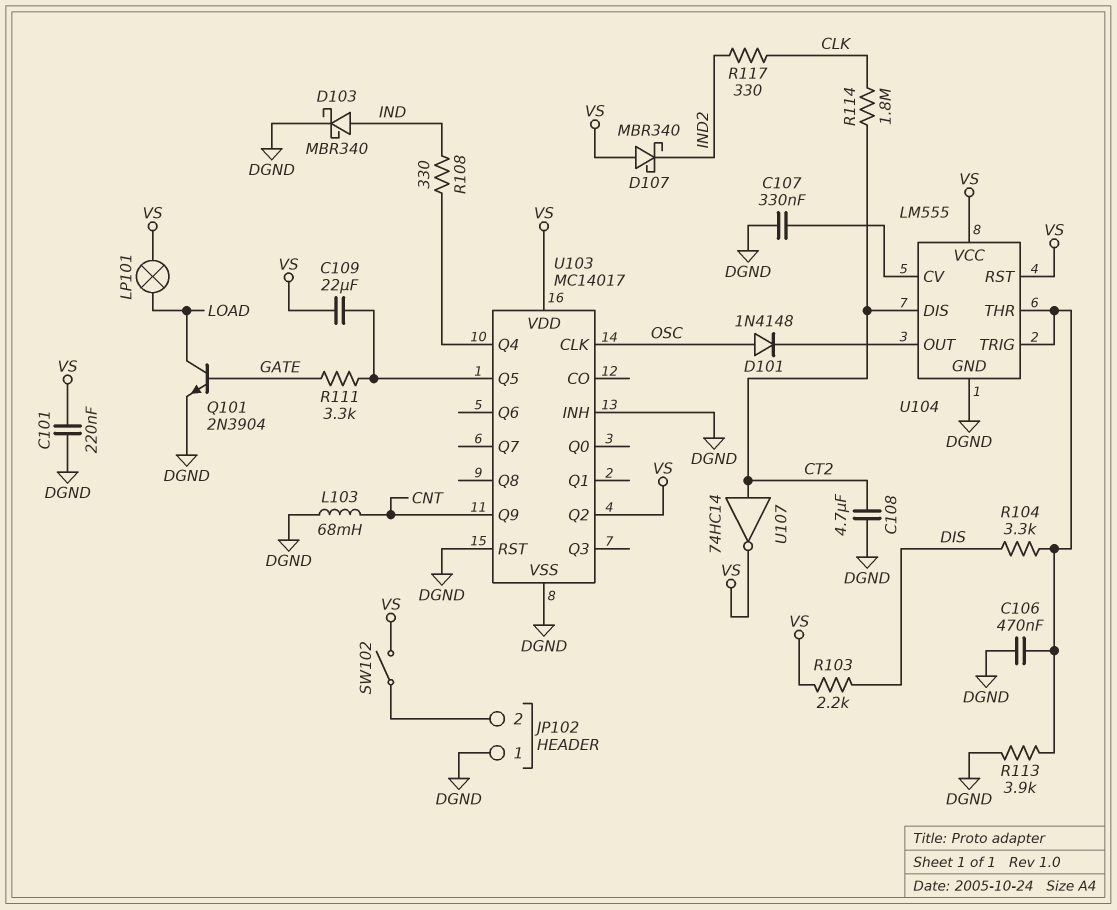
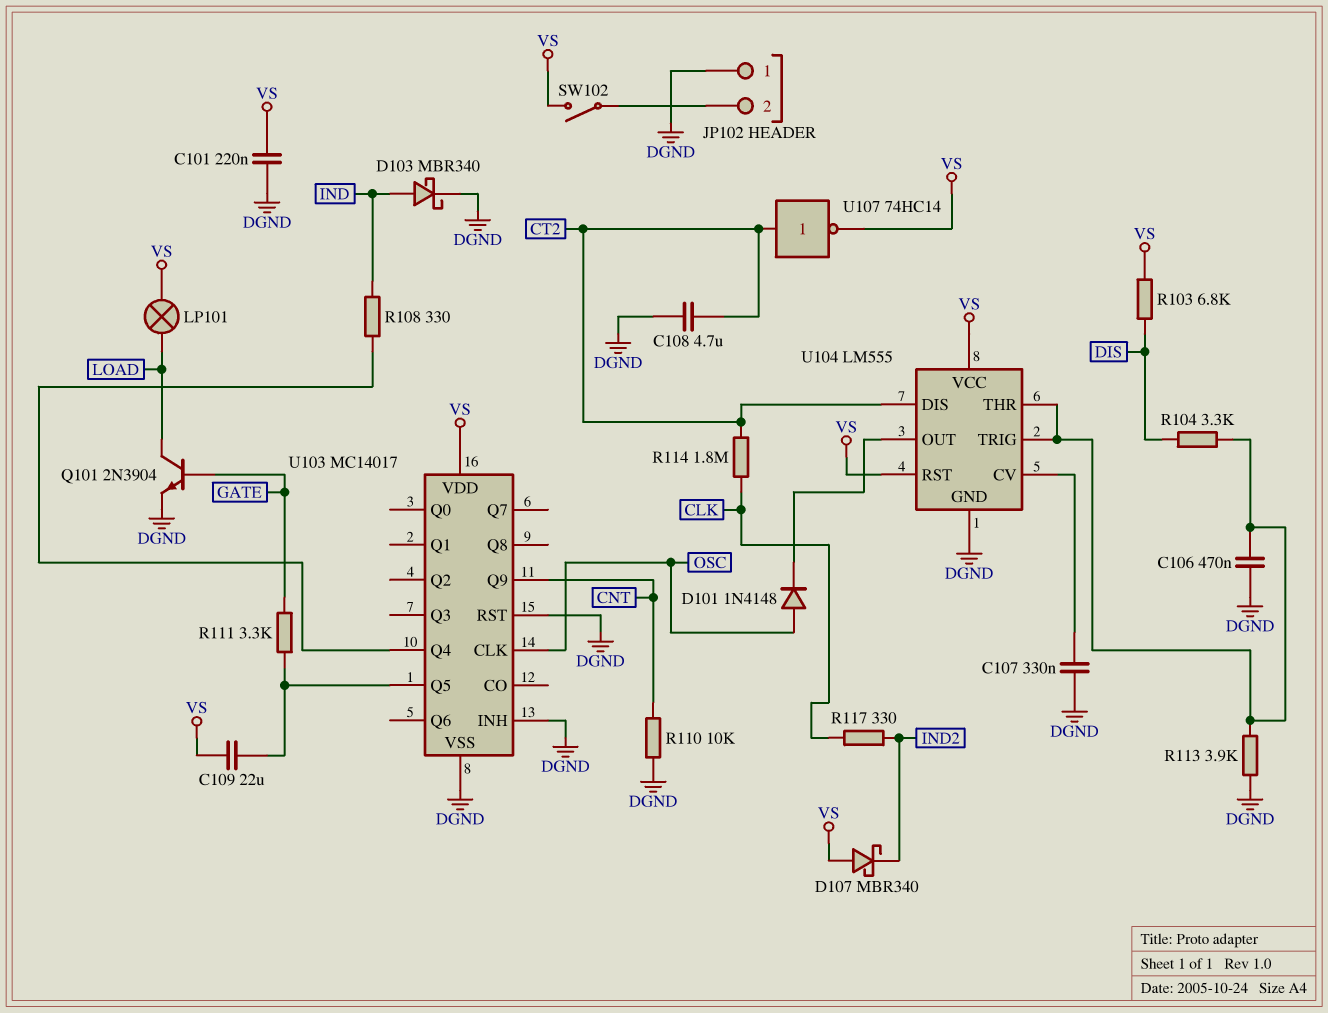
L103: 68mH (CNT, DGND) -> none
R103: 2.2k (DIS, VS) -> 6.8k (DIS, VS)
R110: none -> 10k (CNT, DGND)
U103 pin Q2: VS -> none

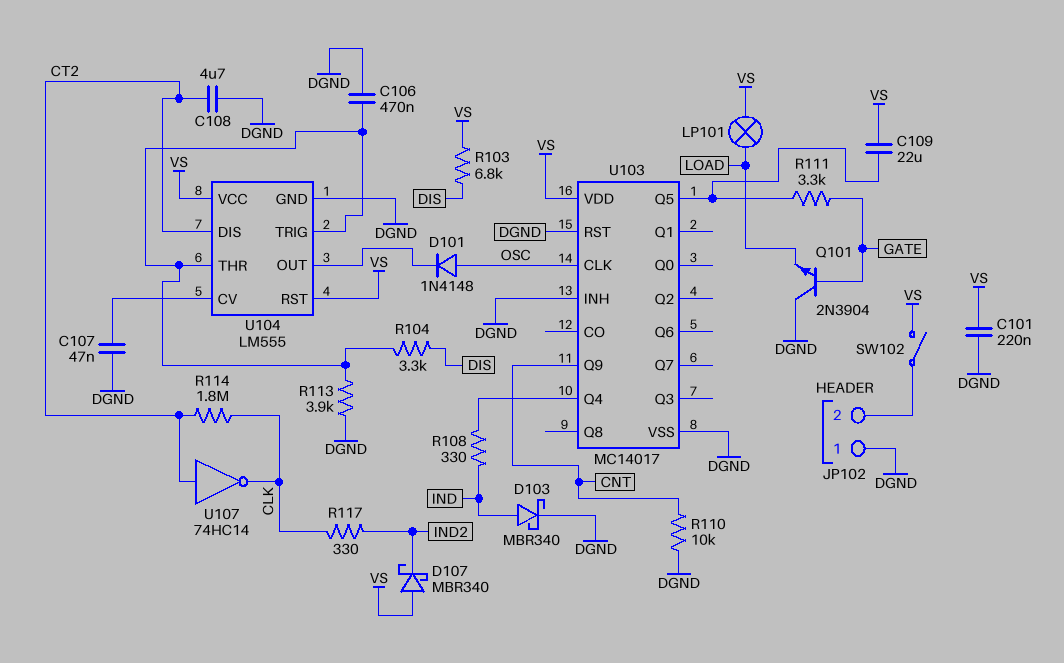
C107: 330nF (DGND, U104/CV) -> 47nF (DGND, U104/CV)
Q101: NPN 2N3904 (B GATE, C LOAD, E DGND) -> NPN 2N3904 (B GATE, C DGND, E LOAD)
U107: NOT 74HC14 (in CT2, out VS) -> NOT 74HC14 (in CT2, out CLK)

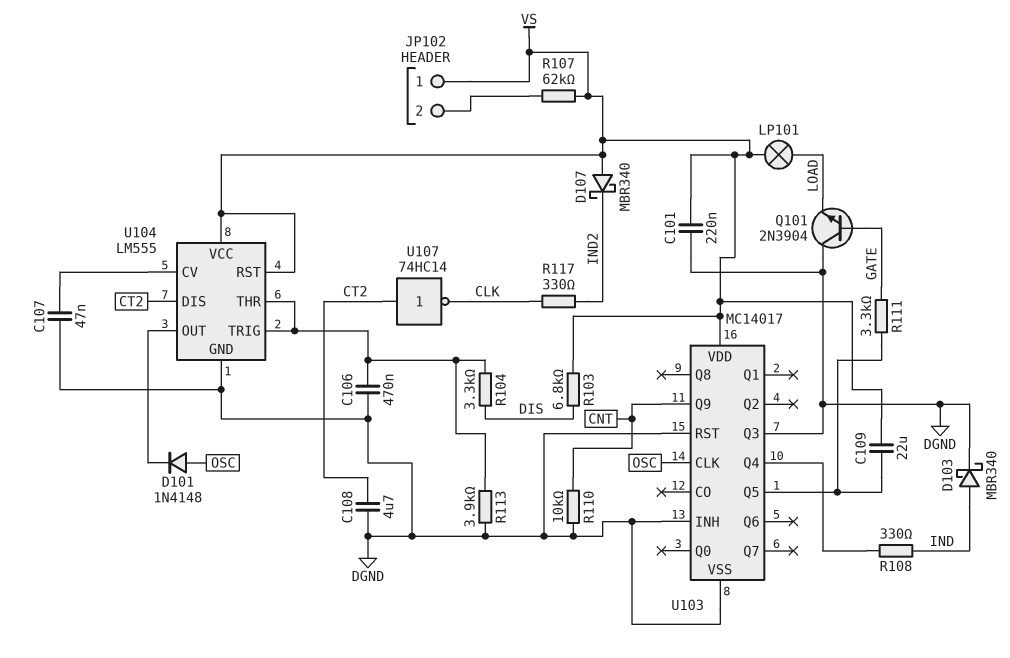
JP102 pin 1: DGND -> VS
R107: none -> 62k (JP102/2, VS)
R114: 1.8M (CLK, CT2) -> none
SW102: switch (JP102/2, VS) -> none
U103 pin Q3: none -> DGND

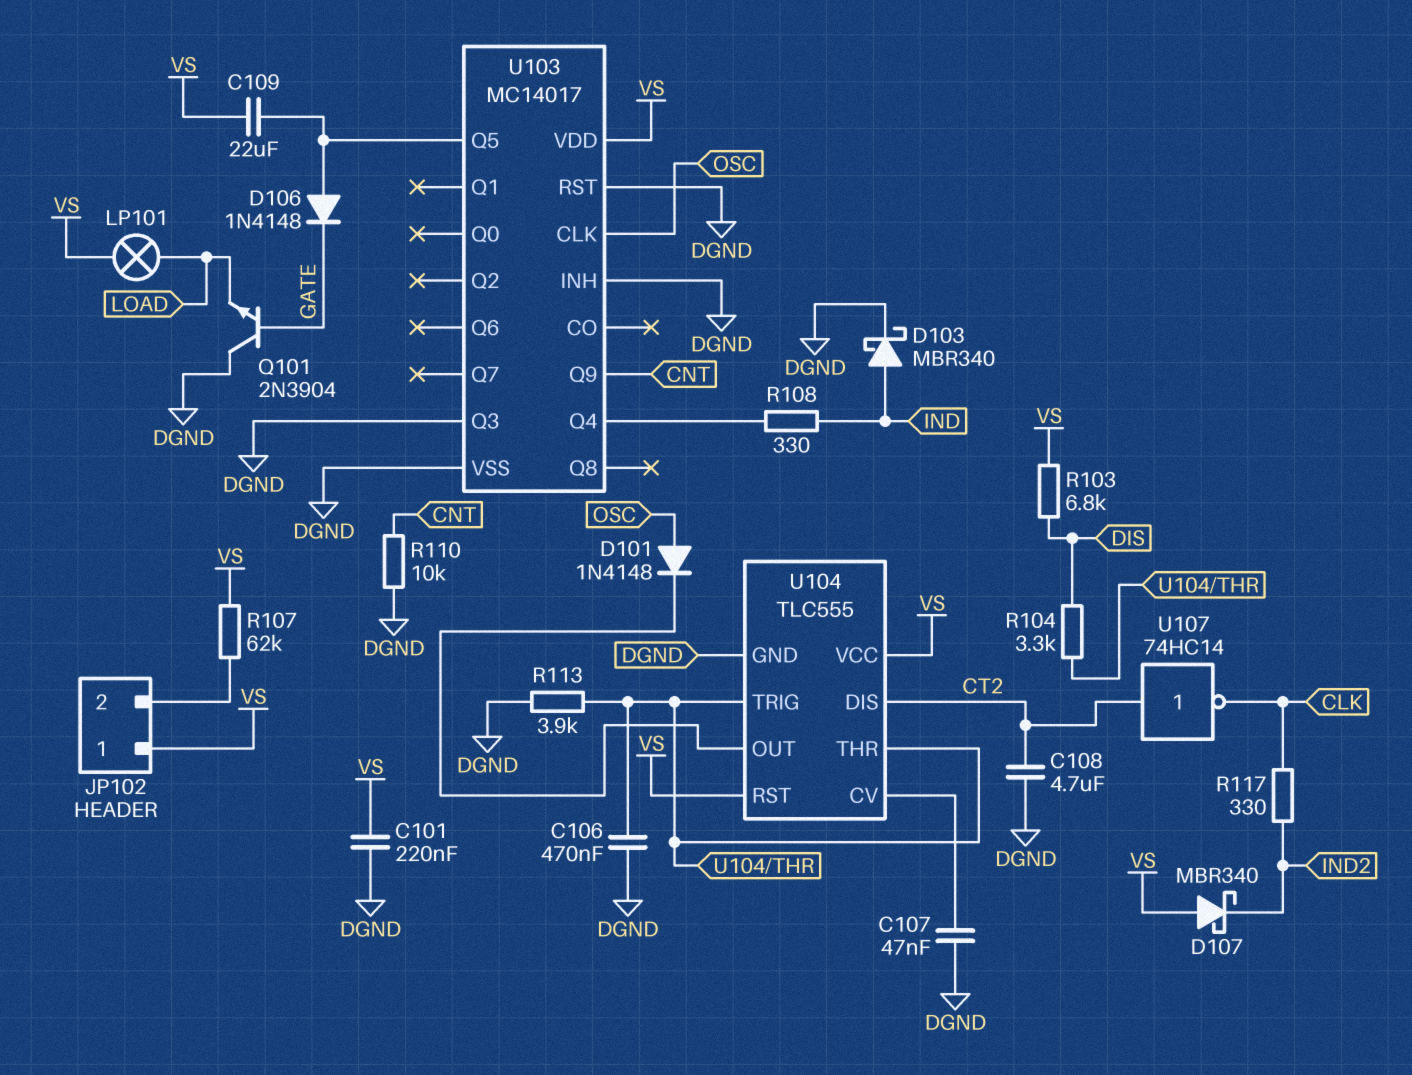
D106: none -> diode 1N4148 (A U103/Q5, K GATE)
R111: 3.3k (GATE, U103/Q5) -> none
U104: LM555 -> TLC555

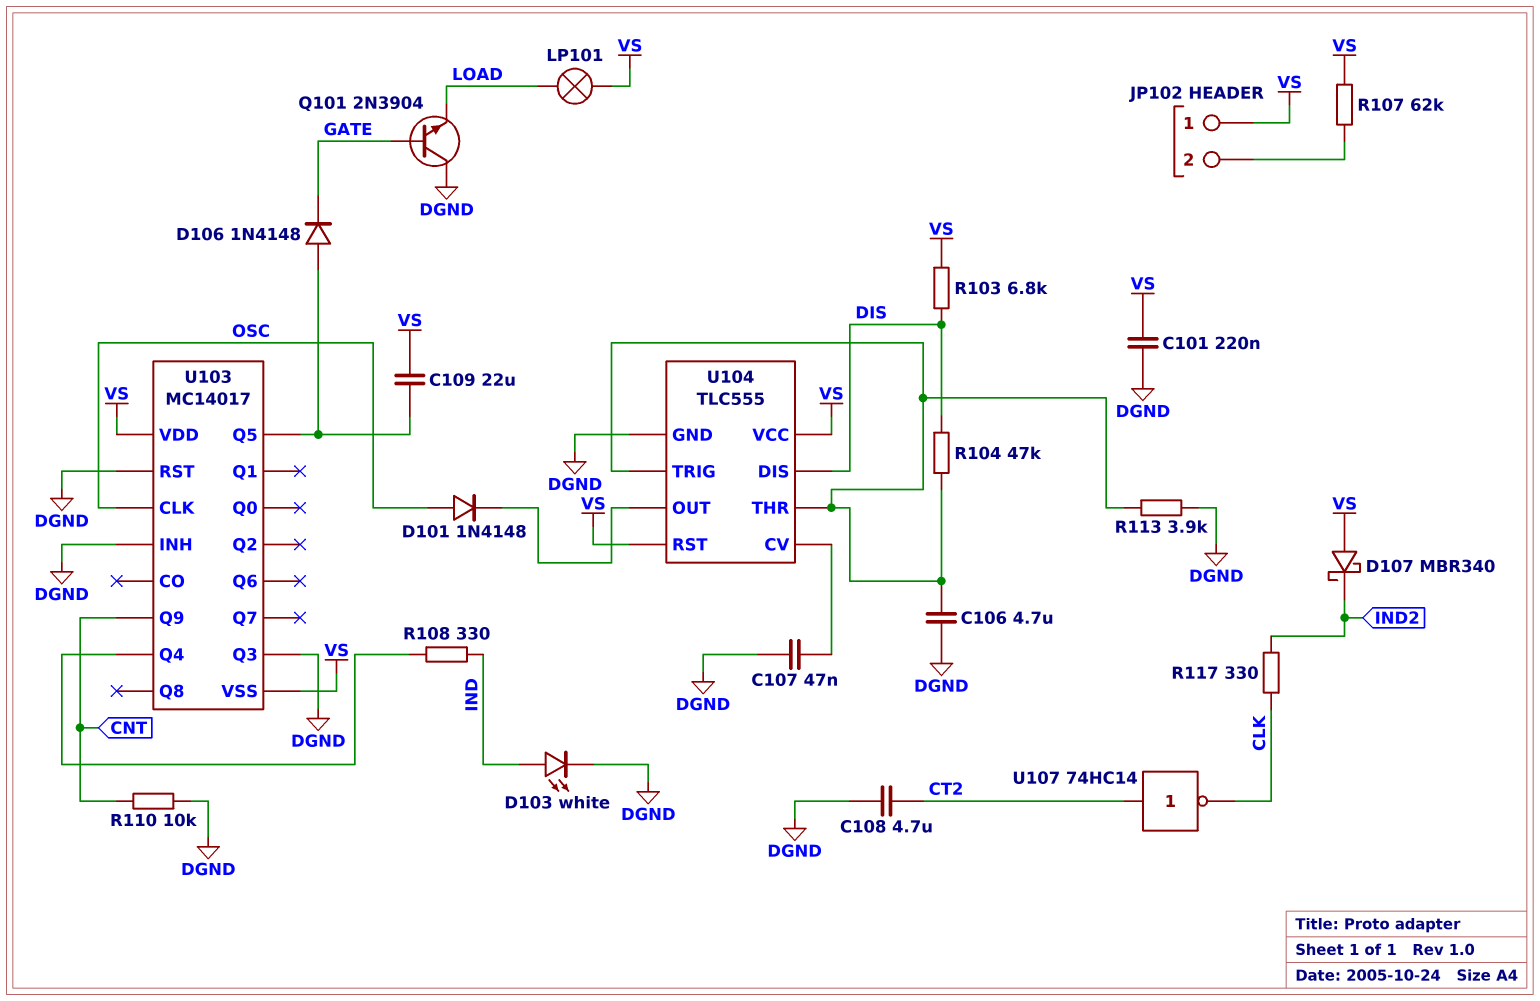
C106: 470nF (DGND, U104/THR) -> 4.7uF (DGND, U104/THR)
D103: schottky MBR340 (A IND, K DGND) -> LED white (A IND, K DGND)
R104: 3.3k (DIS, U104/THR) -> 47k (DIS, U104/THR)
U103 pin VSS: DGND -> VS
U104 pin DIS: CT2 -> DIS

